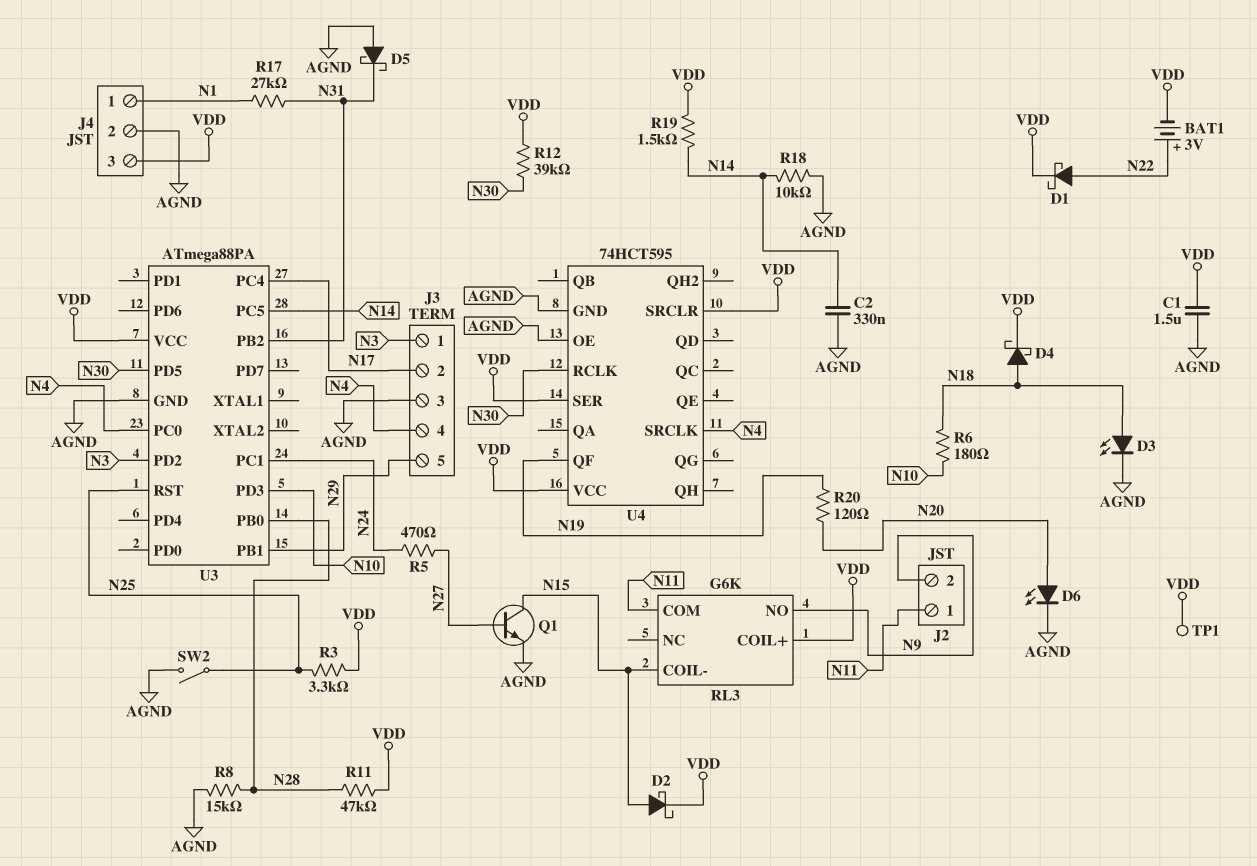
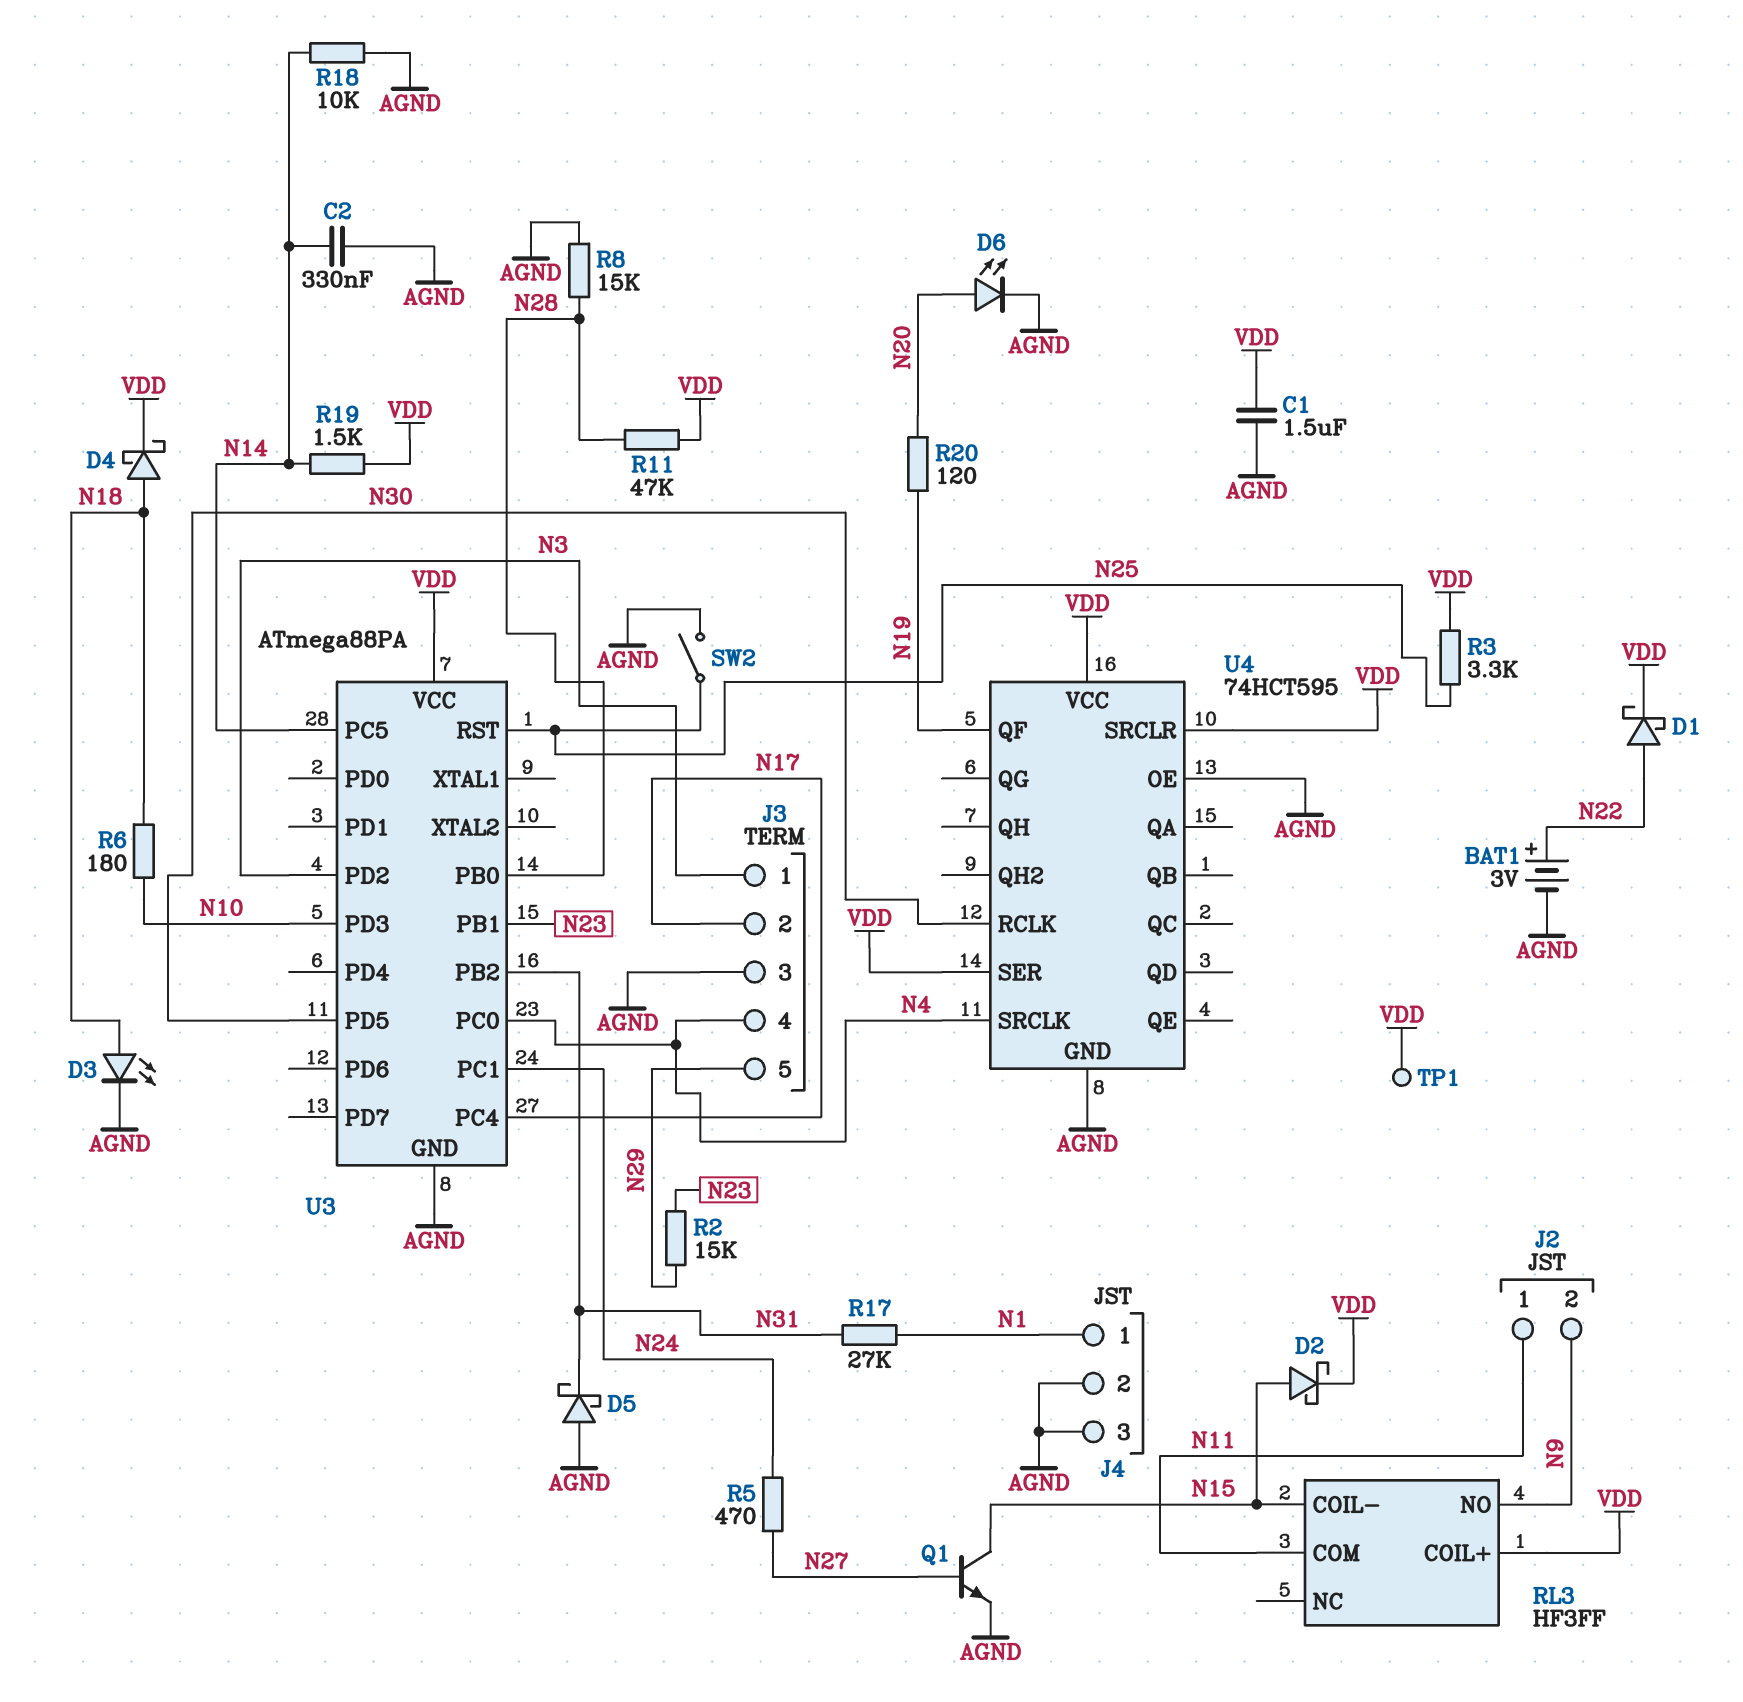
BAT1: 3V (plus N22, minus VDD) -> 3V (plus N22, minus AGND)
J4 pin 3: VDD -> AGND
R2: none -> 15k (N23, N29)
R12: 39k (N30, VDD) -> none
RL3: G6K -> HF3FF
U3 pin PB1: N29 -> N23

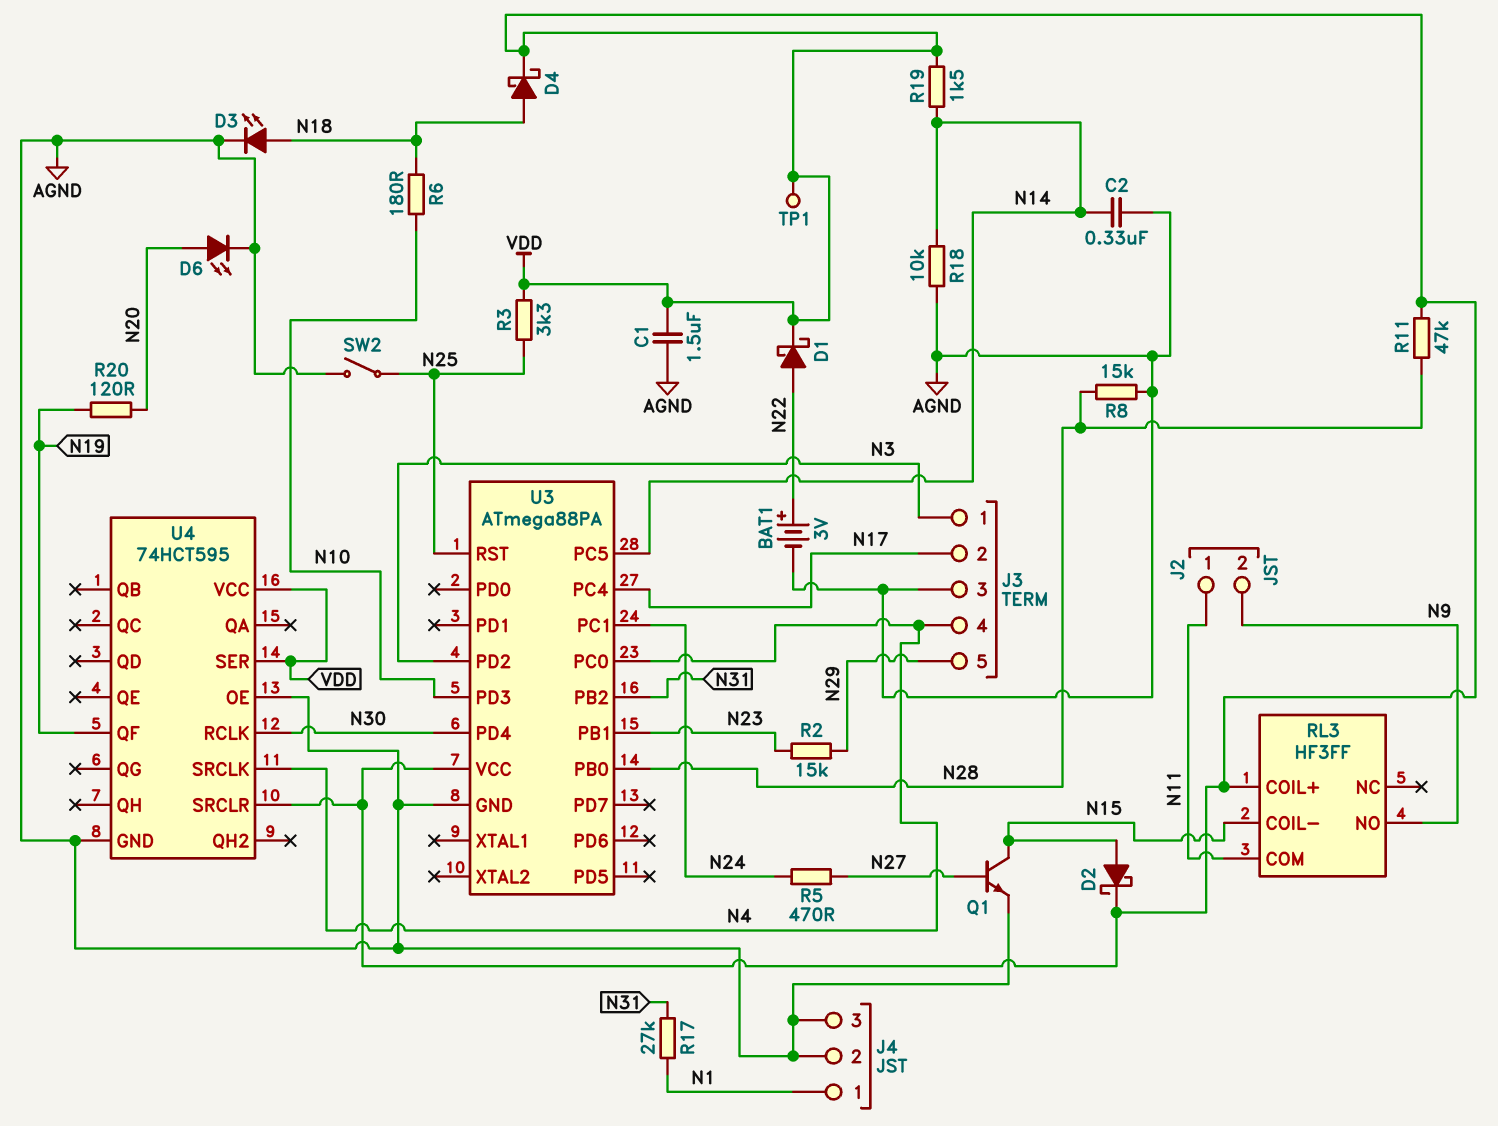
D5: schottky (A AGND, K N31) -> none
U3 pin PD4: none -> N30
U3 pin PD5: N30 -> none

